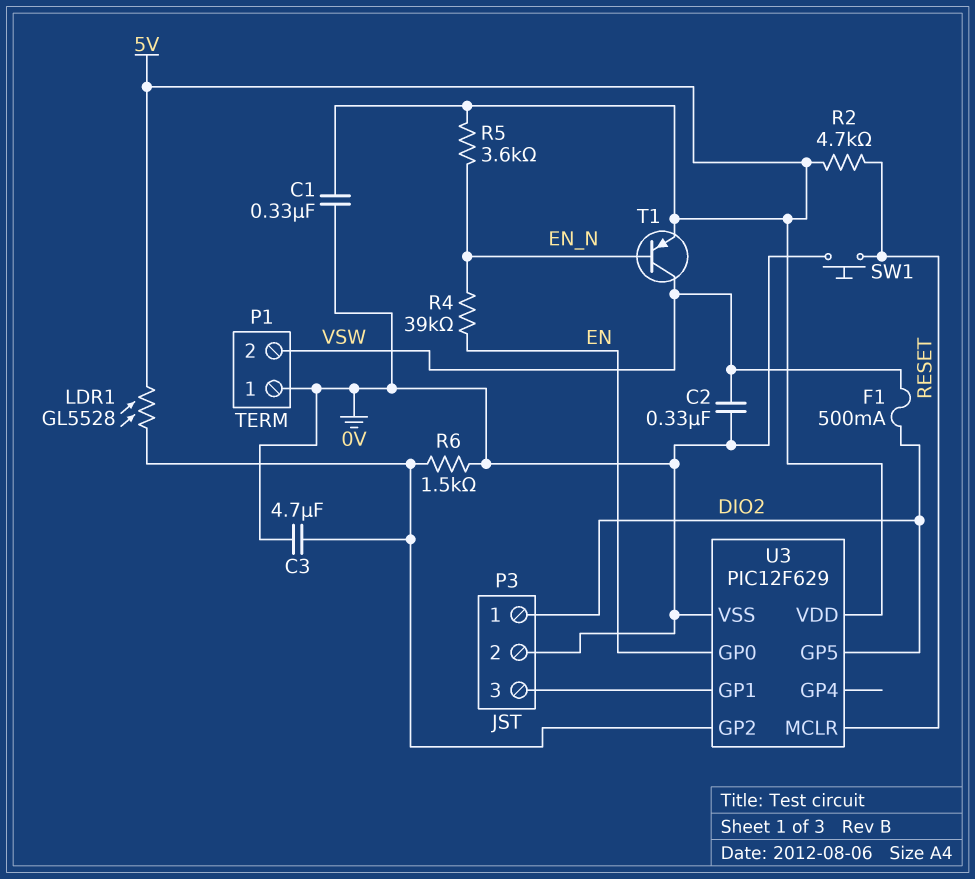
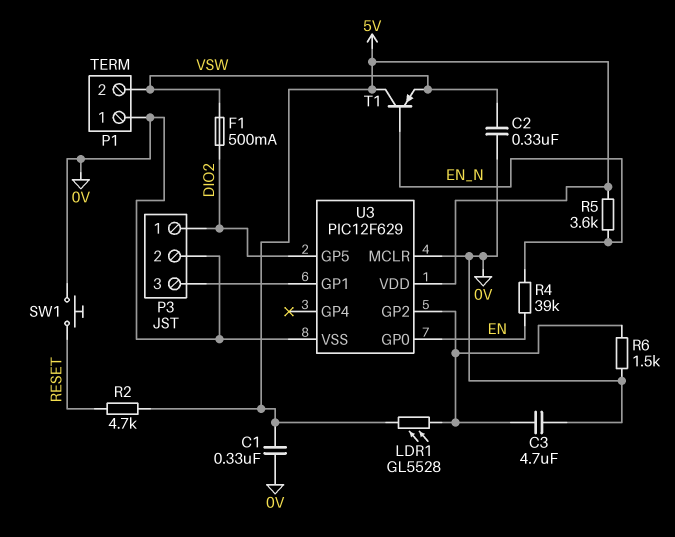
T1: PNP (B EN_N, C VSW, E 5V) -> PNP (B EN_N, C 5V, E VSW)
U3 pin MCLR: RESET -> 0V

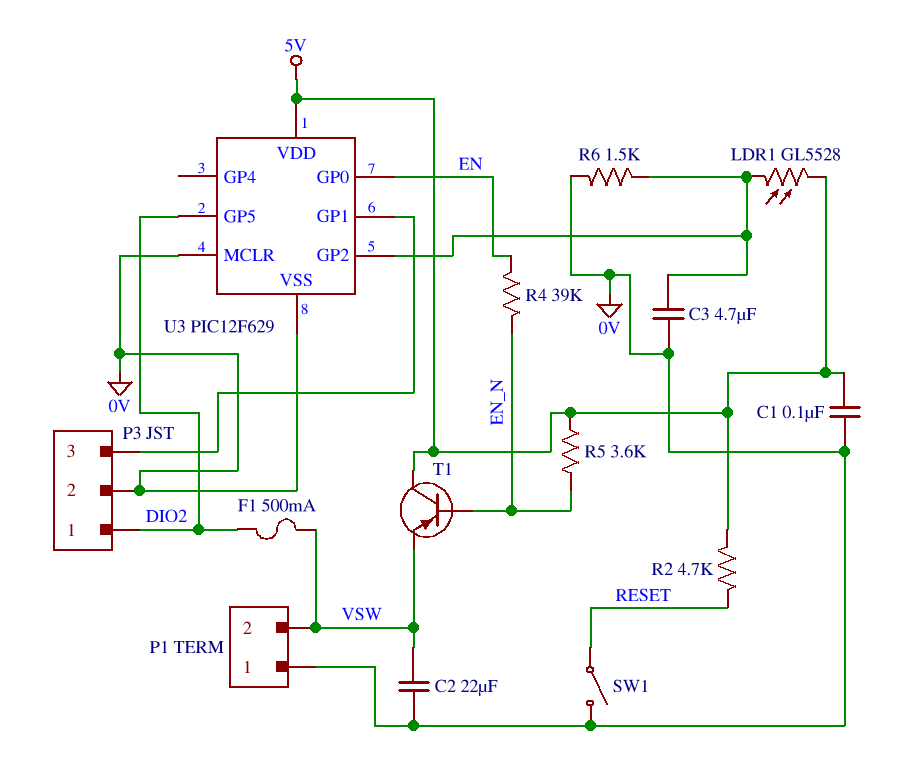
C1: 330nF (0V, 5V) -> 100nF (0V, 5V)
C2: 330nF (0V, VSW) -> 22uF (0V, VSW)
SW1: button (0V, RESET) -> switch (0V, RESET)

